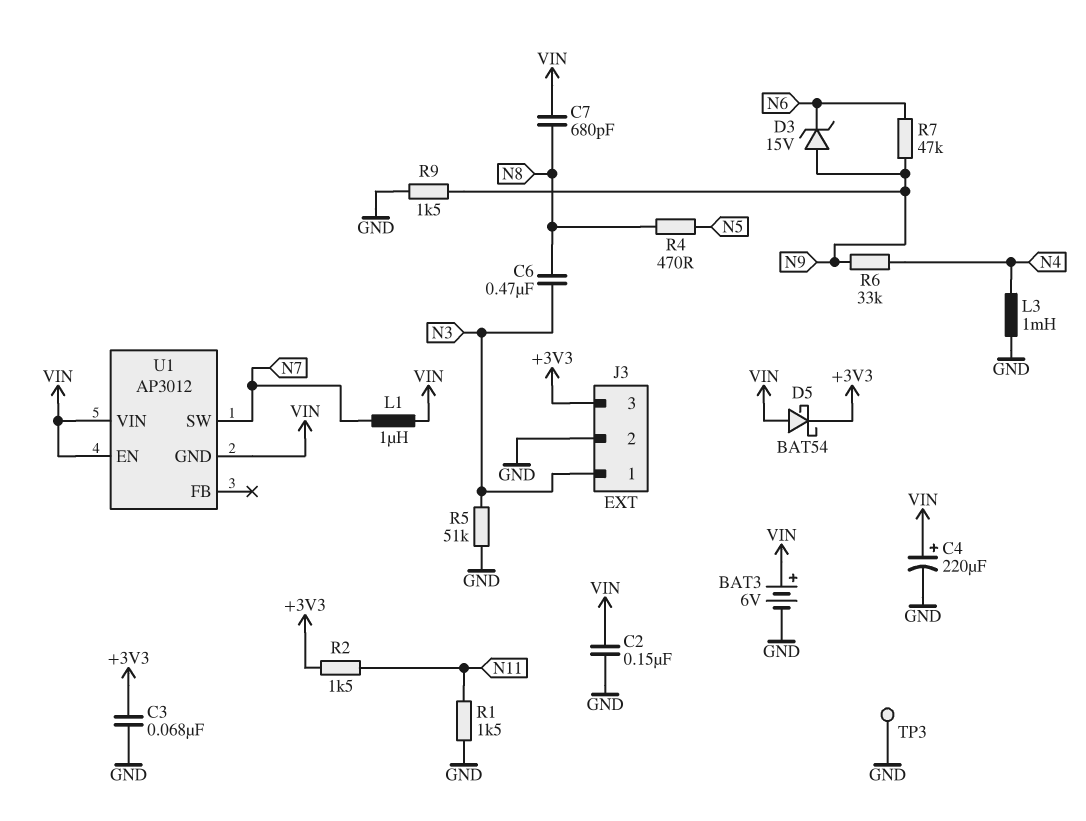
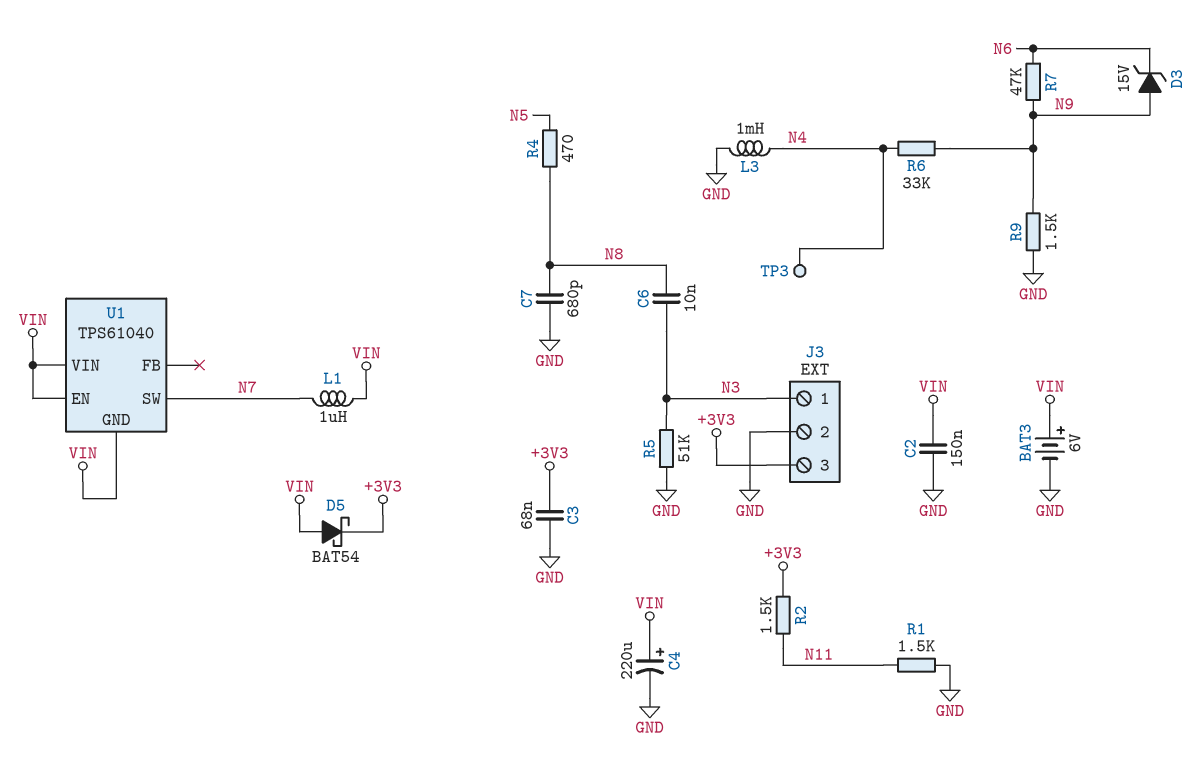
C6: 470nF (N3, N8) -> 10nF (N3, N8)
C7: 680pF (N8, VIN) -> 680pF (GND, N8)
TP3: test point (GND) -> test point (N4)
U1: AP3012 -> TPS61040

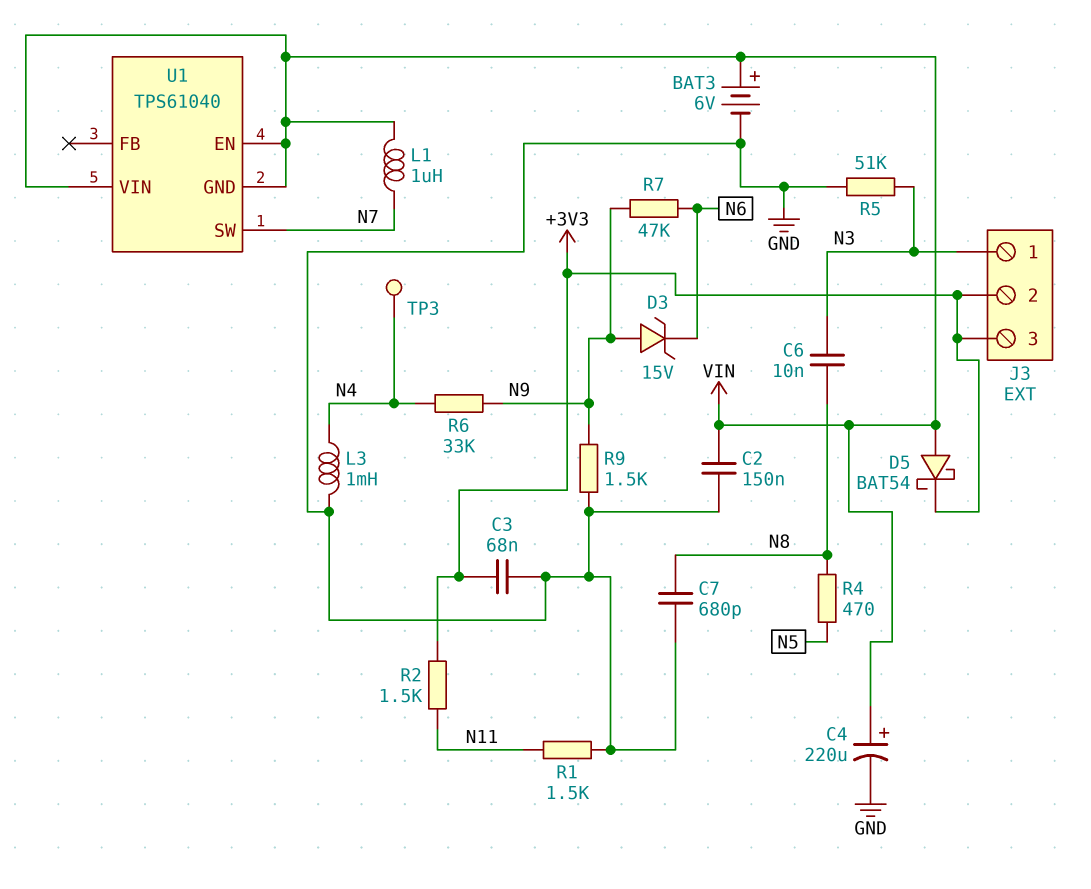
J3 pin 2: GND -> +3V3

